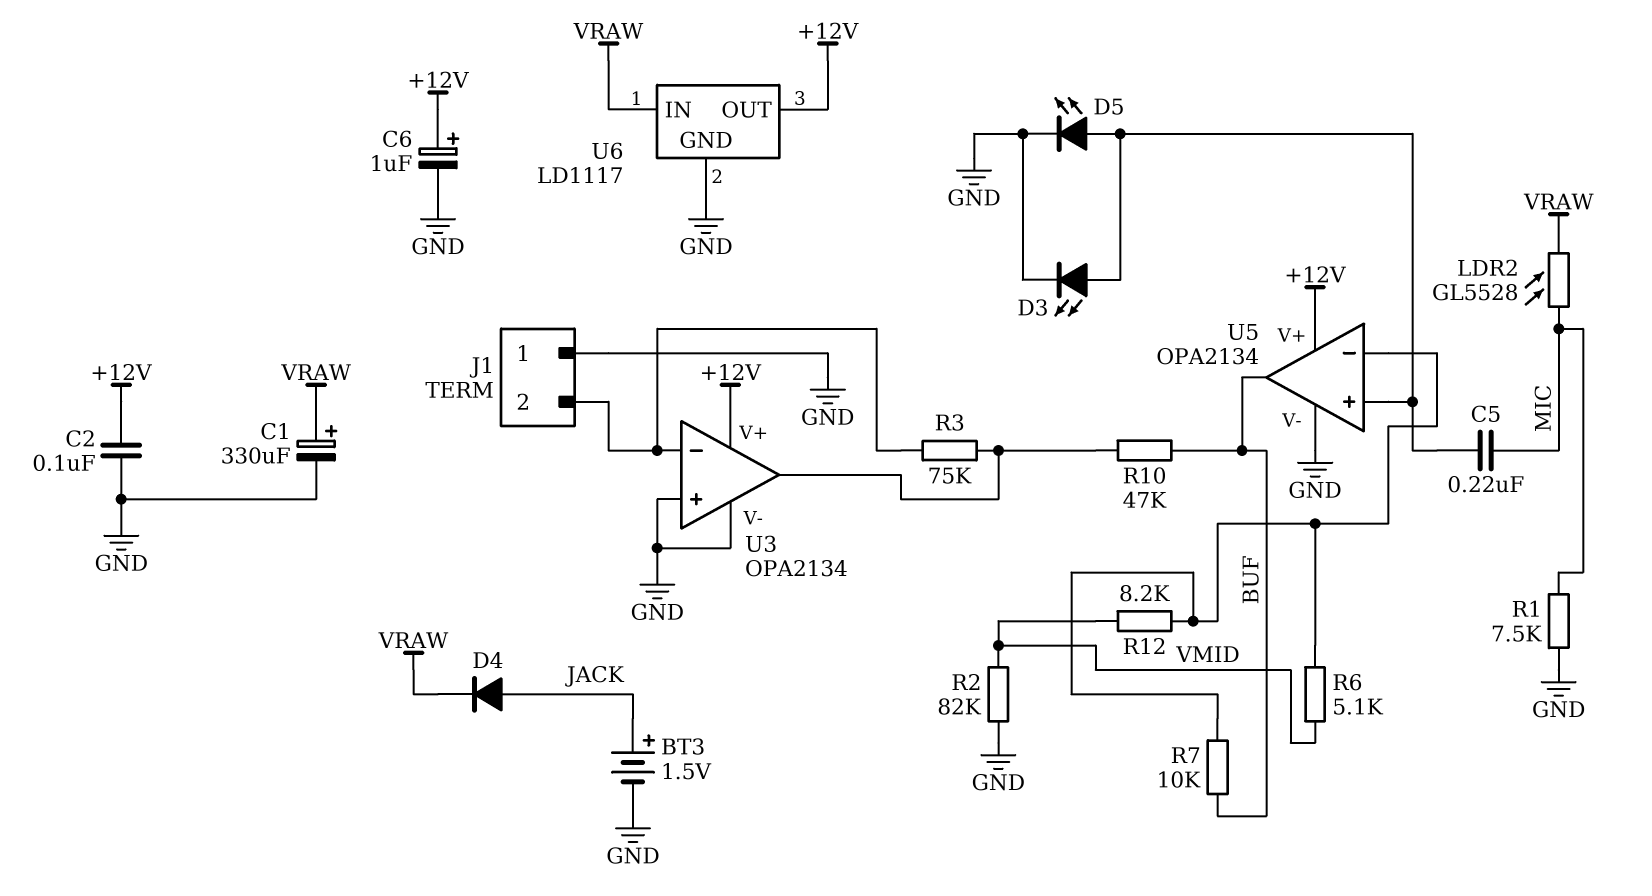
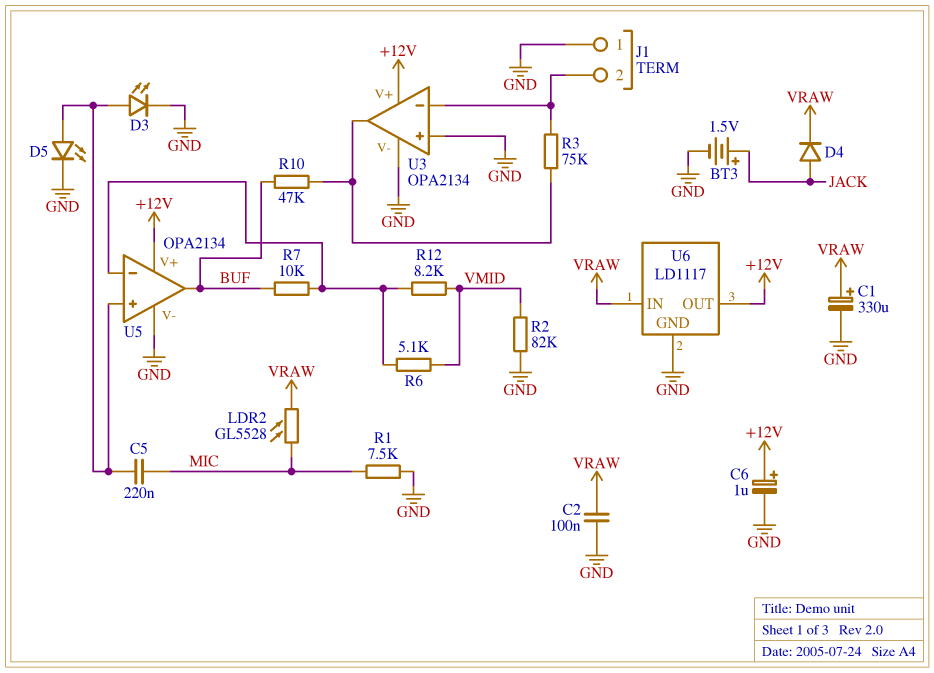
C2: 100nF (+12V, GND) -> 100nF (GND, VRAW)

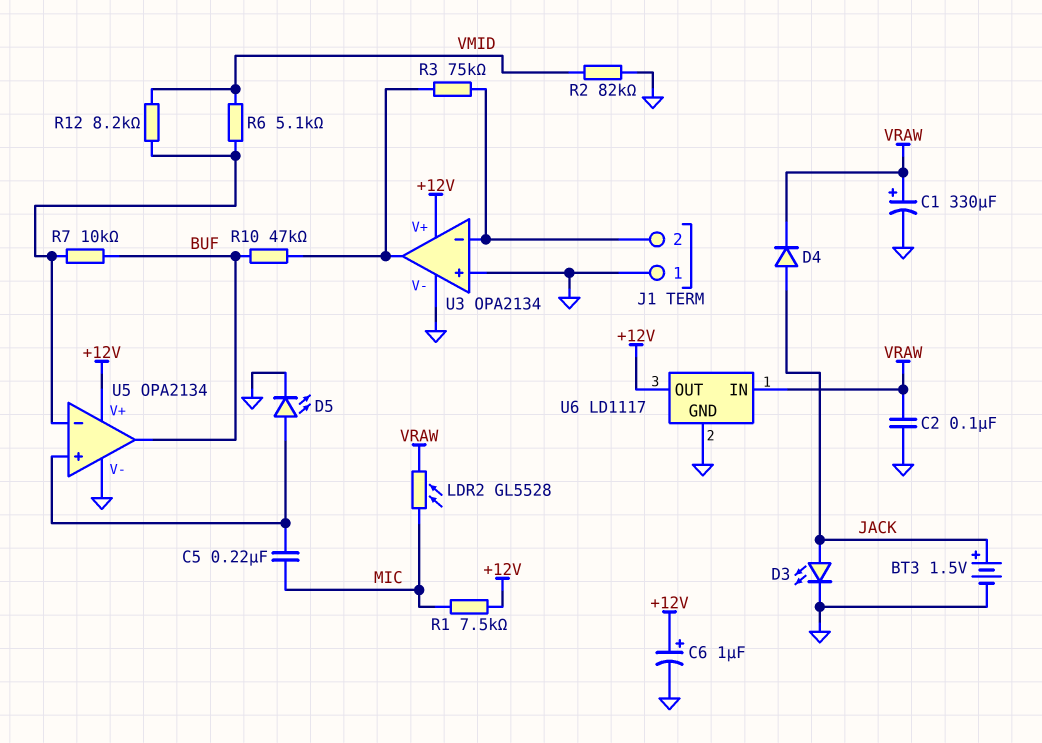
D3: LED (A U5/in+, K GND) -> LED (A JACK, K GND)
R1: 7.5k (GND, MIC) -> 7.5k (+12V, MIC)

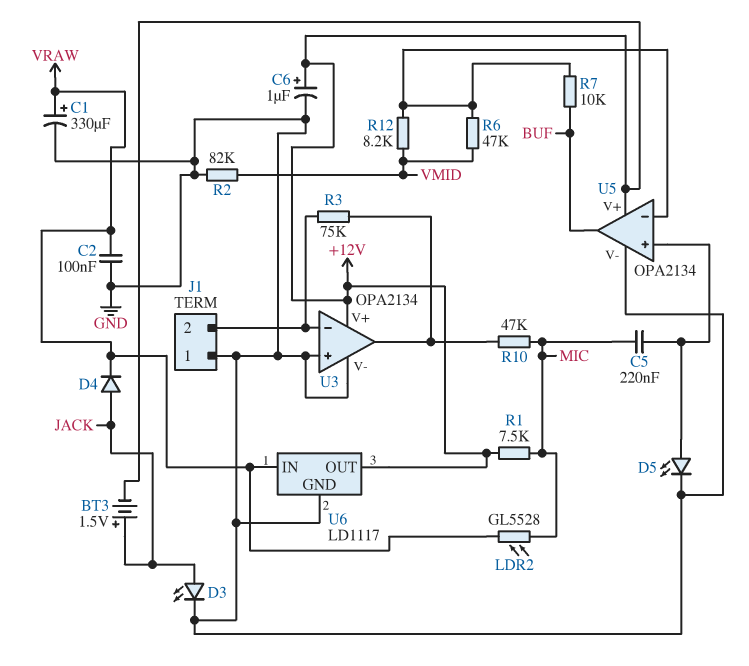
BT3: 1.5V (plus JACK, minus GND) -> 1.5V (plus JACK, minus +12V)
R6: 5.1k (U5/in-, VMID) -> 47k (U5/in-, VMID)
R10: 47k (BUF, U3/out) -> 47k (MIC, U3/out)

